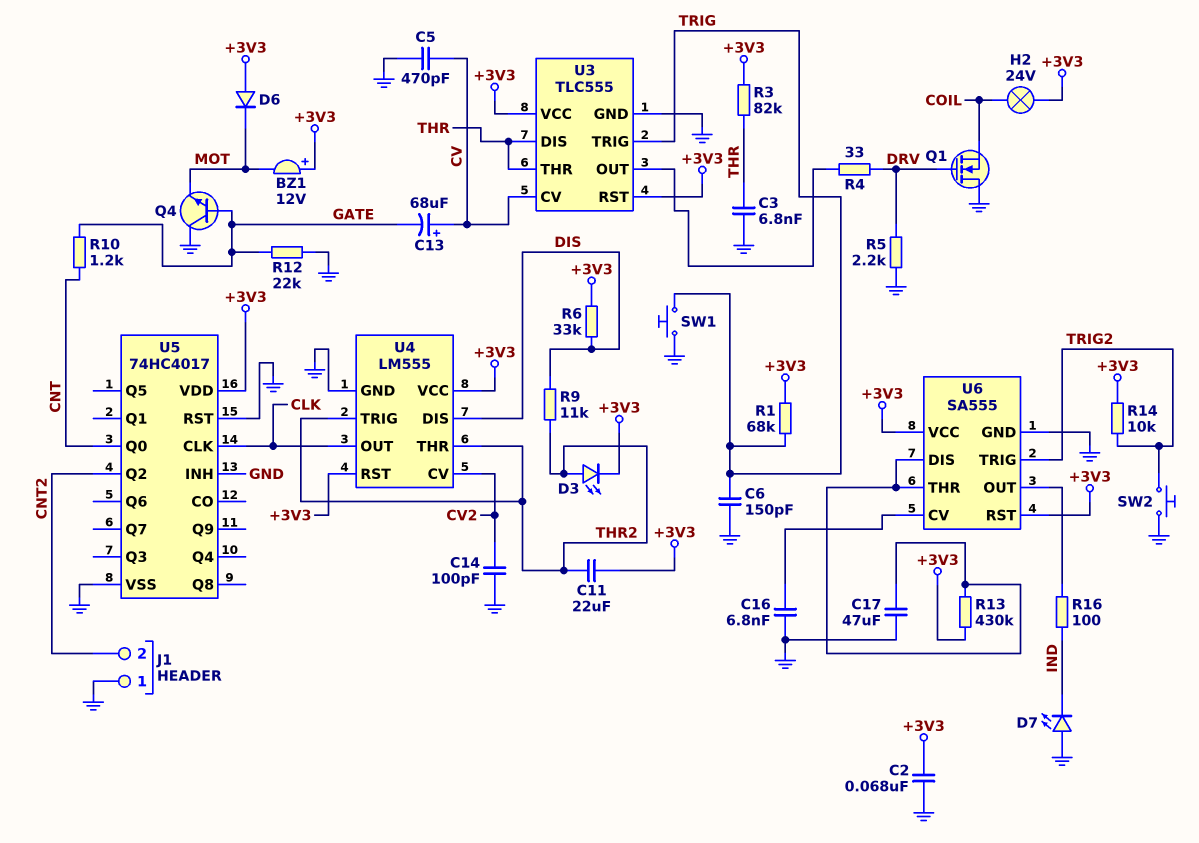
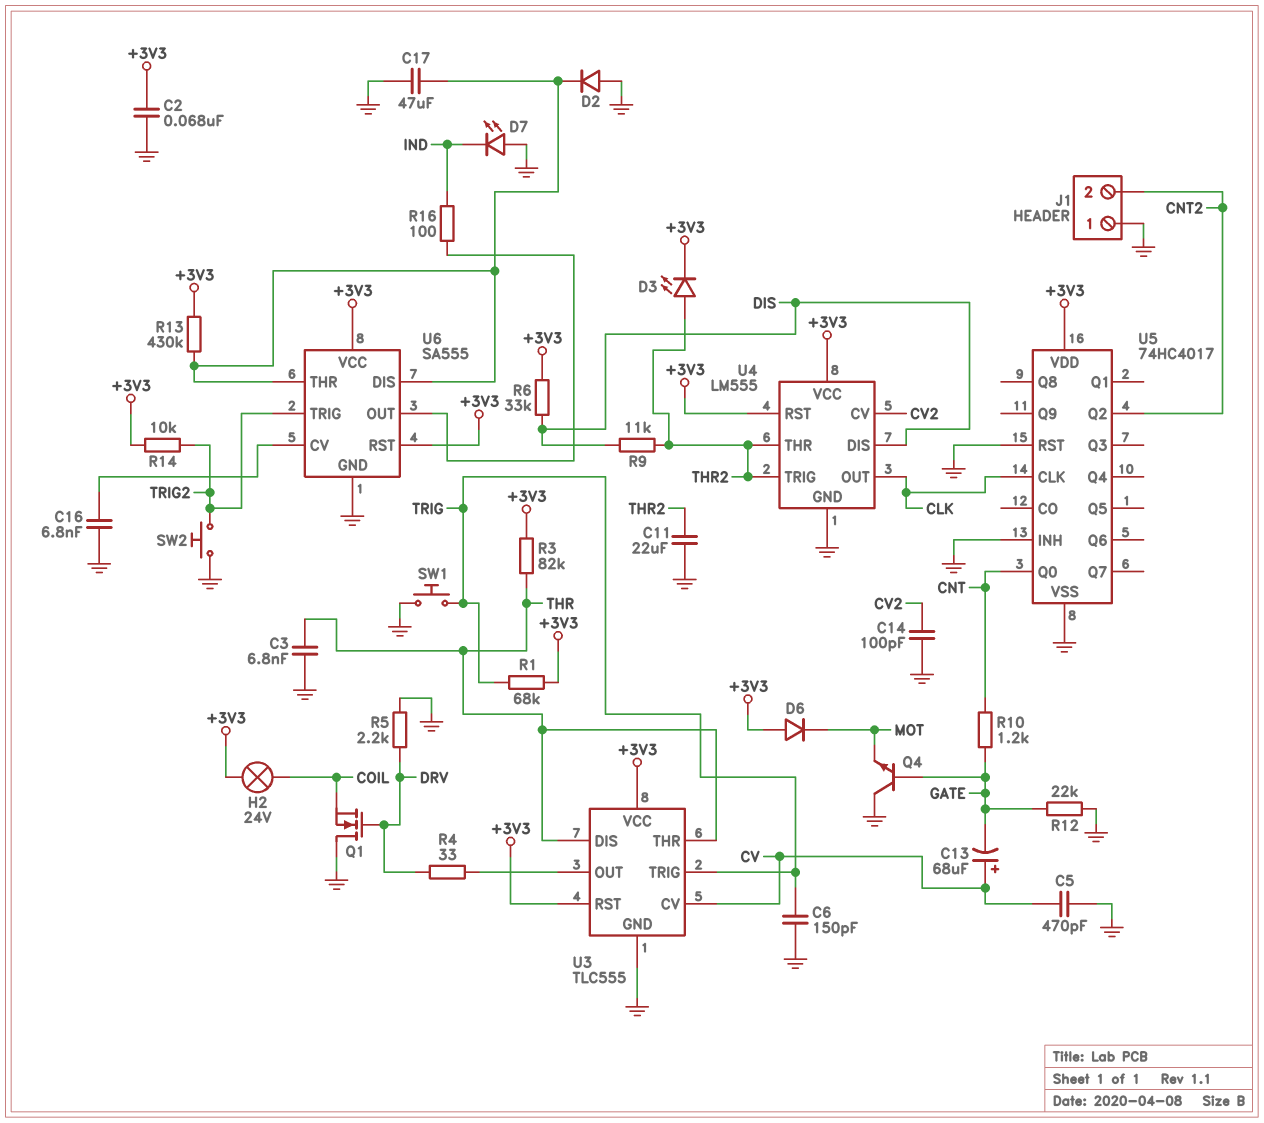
BZ1: buzzer 12V (plus +3V3, minus MOT) -> none
C11: 22uF (+3V3, THR2) -> 22uF (GND, THR2)
D2: none -> diode (A GND, K U6/DIS)

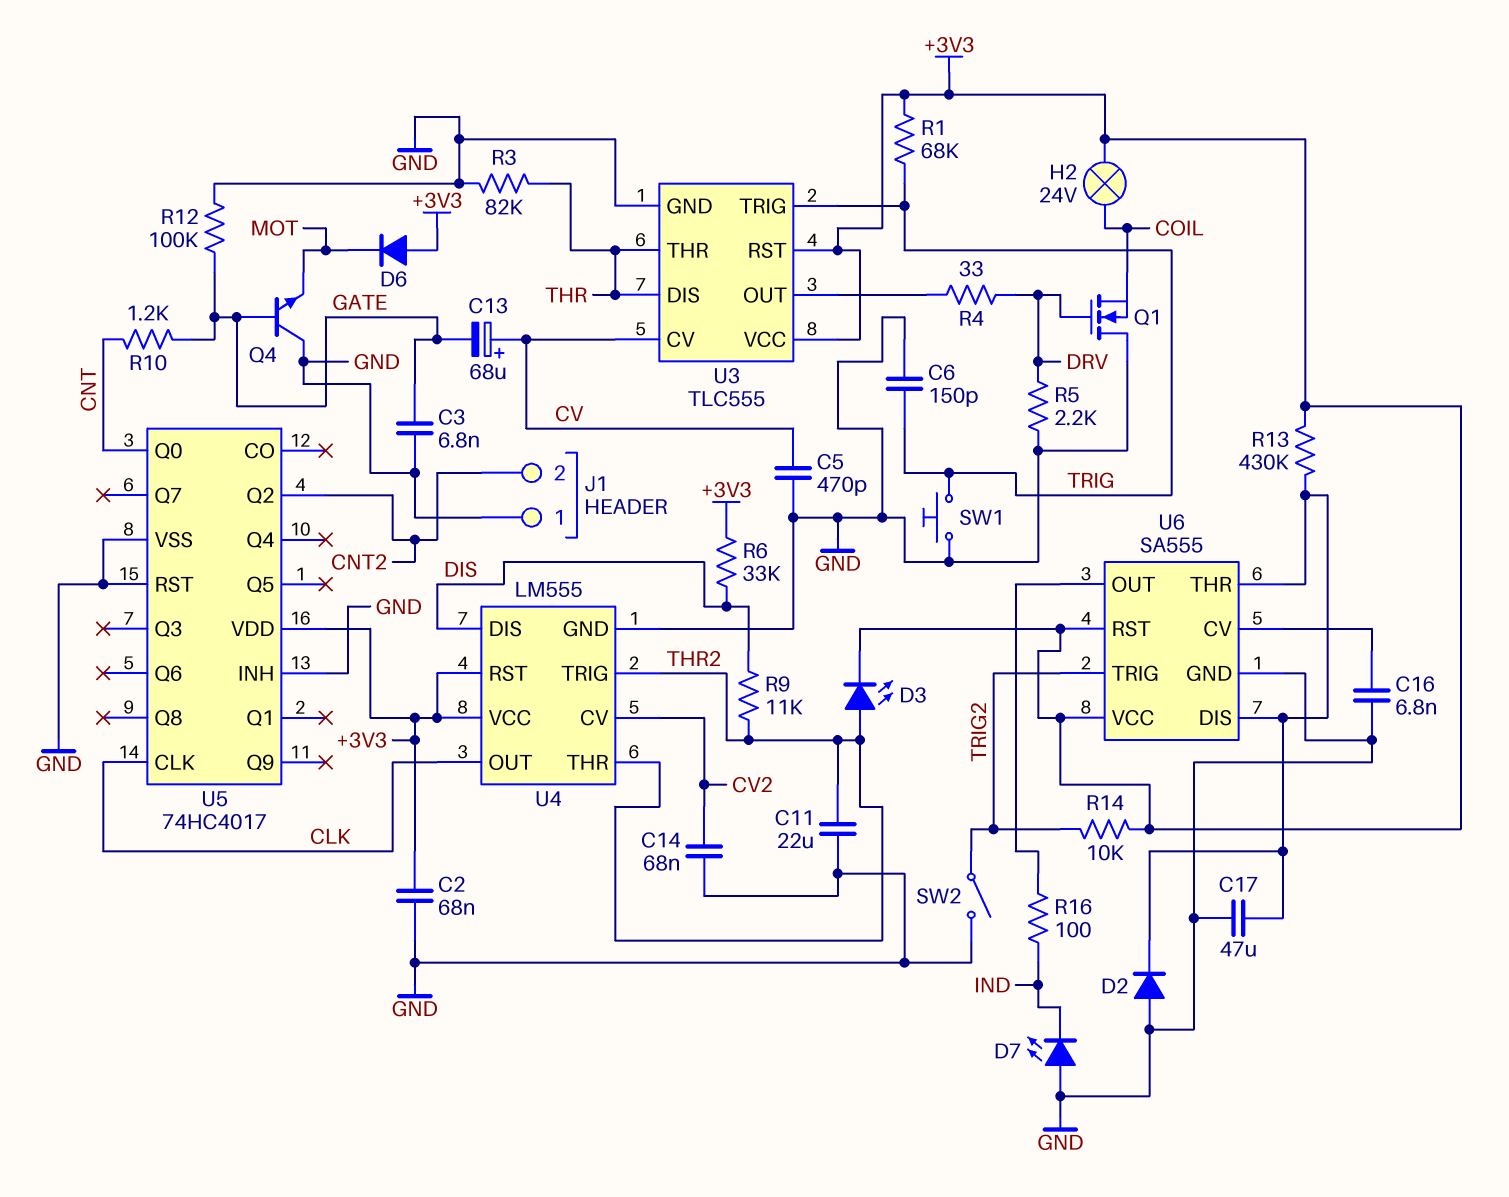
C3: 6.8nF (GND, THR) -> 6.8nF (GATE, GND)
C14: 100pF (CV2, GND) -> 68nF (CV2, GND)
R3: 82k (+3V3, THR) -> 82k (GND, THR)
R12: 22k (GATE, GND) -> 100k (GATE, GND)
SW2: button (GND, TRIG2) -> switch (GND, TRIG2)

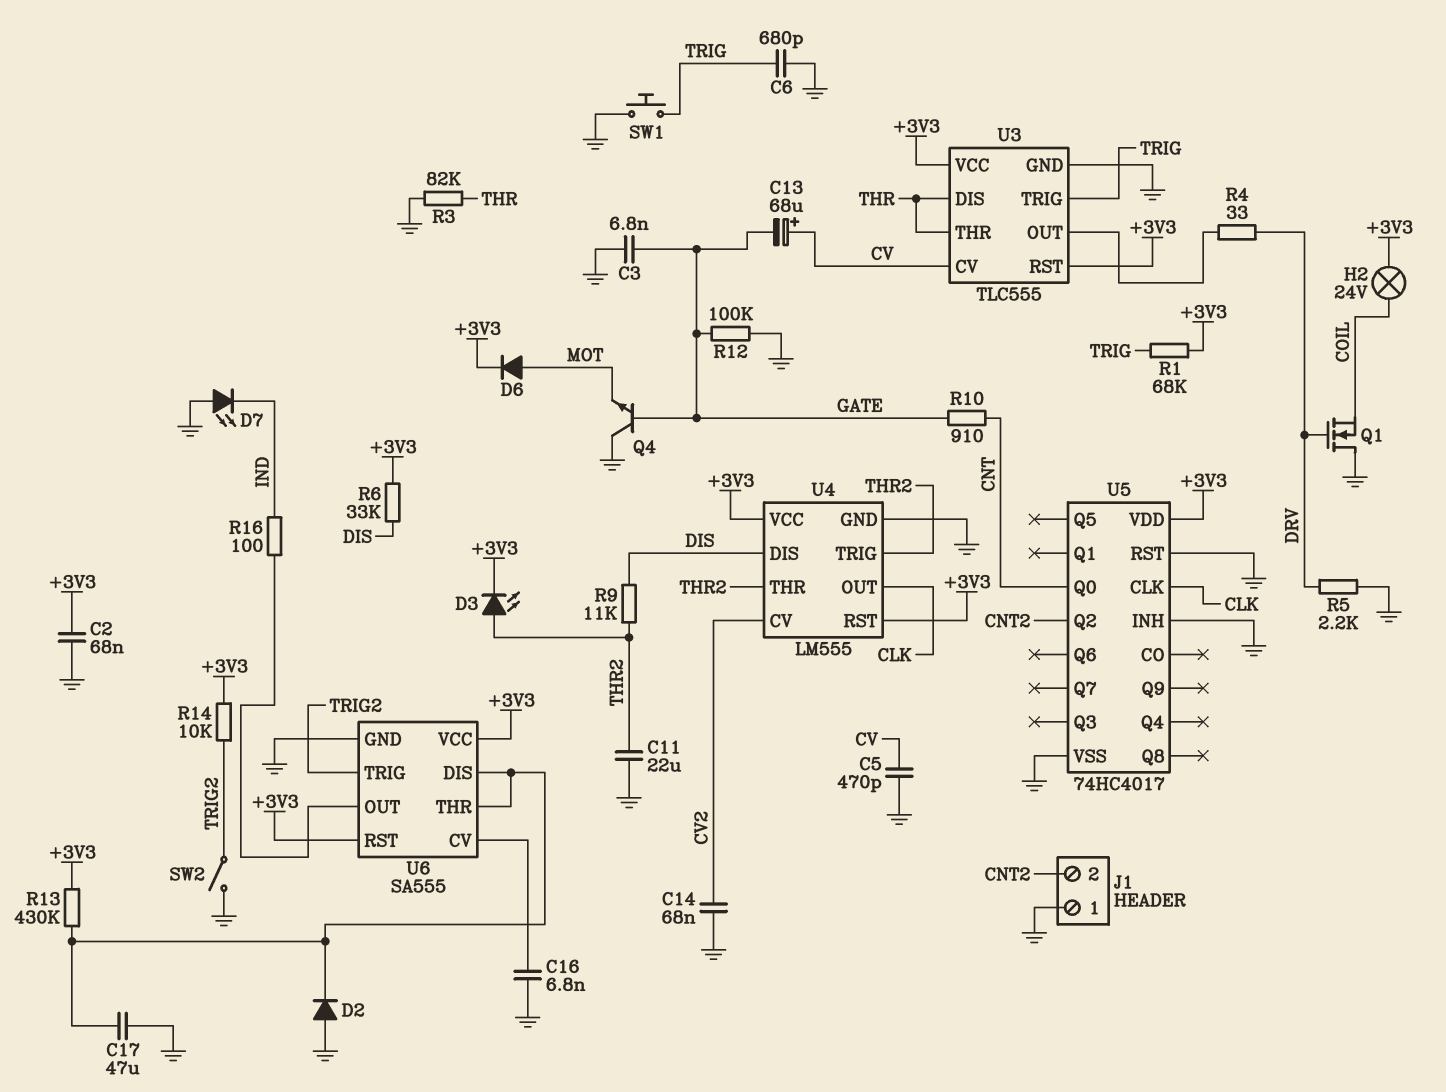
C6: 150pF (GND, TRIG) -> 680pF (GND, TRIG)
D6: diode (A +3V3, K MOT) -> diode (A MOT, K +3V3)
R10: 1.2k (CNT, GATE) -> 910 (CNT, GATE)

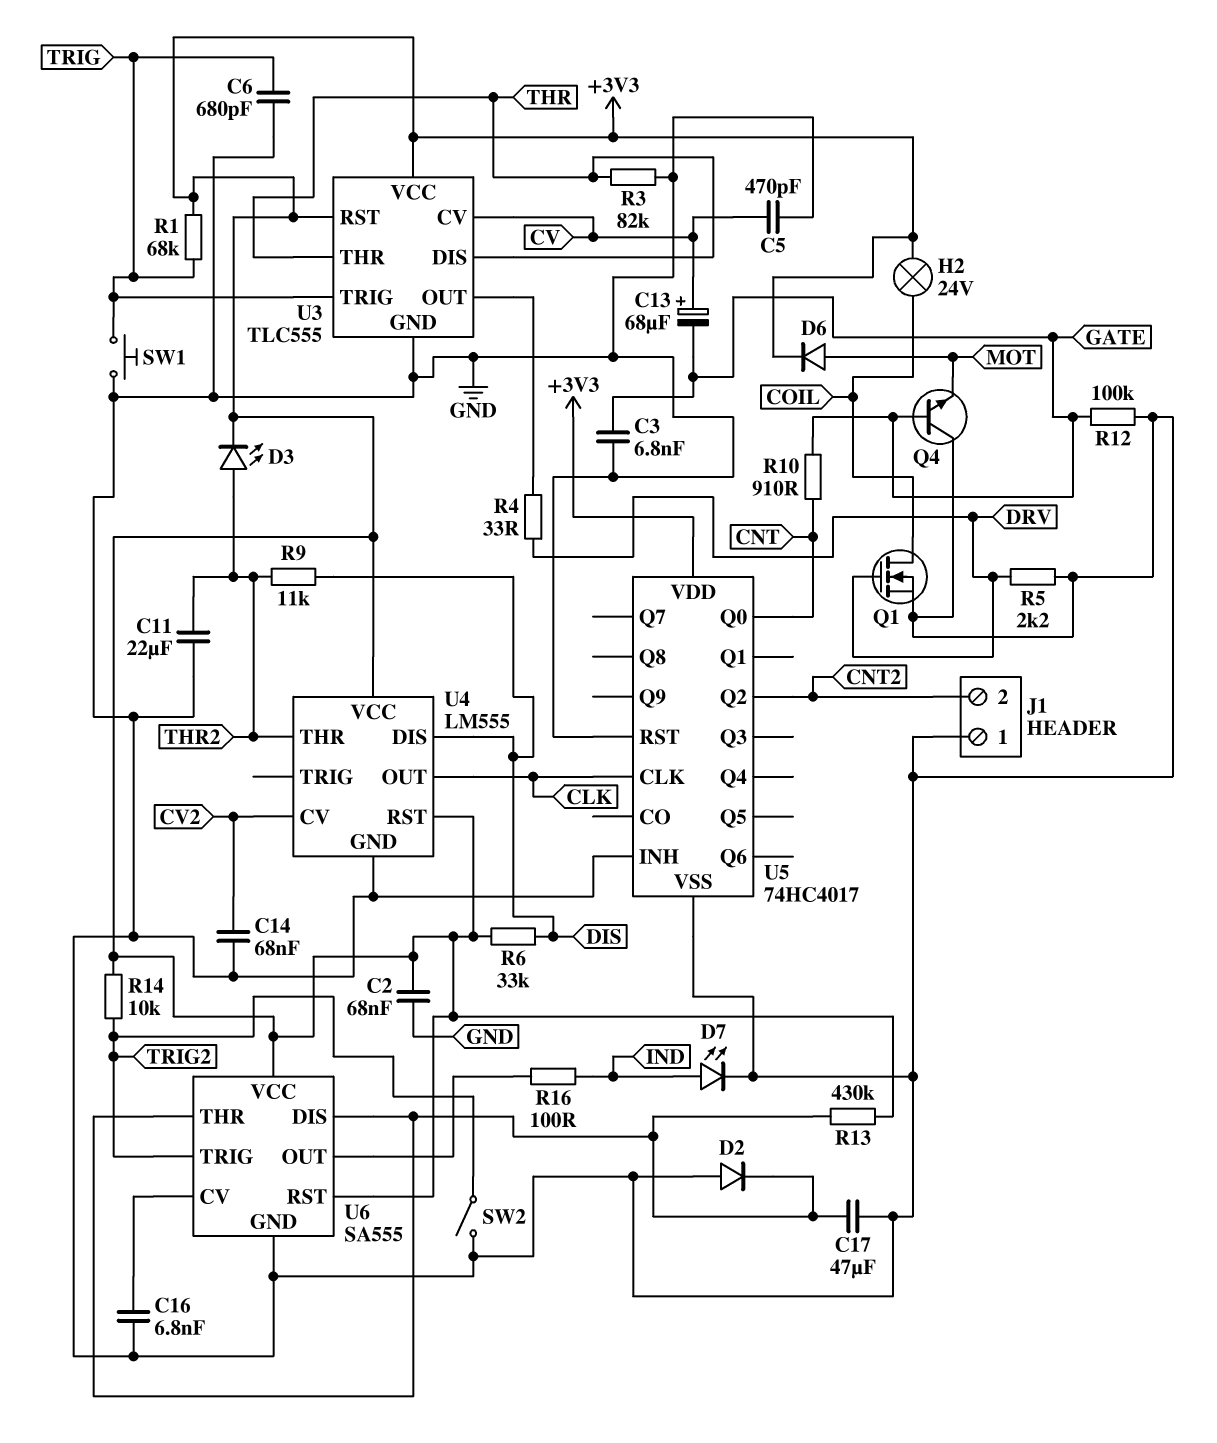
D7: LED (A GND, K IND) -> LED (A IND, K GND)
Q1: NMOS (G DRV, D GND, S COIL) -> NMOS (G DRV, D COIL, S GND)
U4 pin TRIG: THR2 -> none

